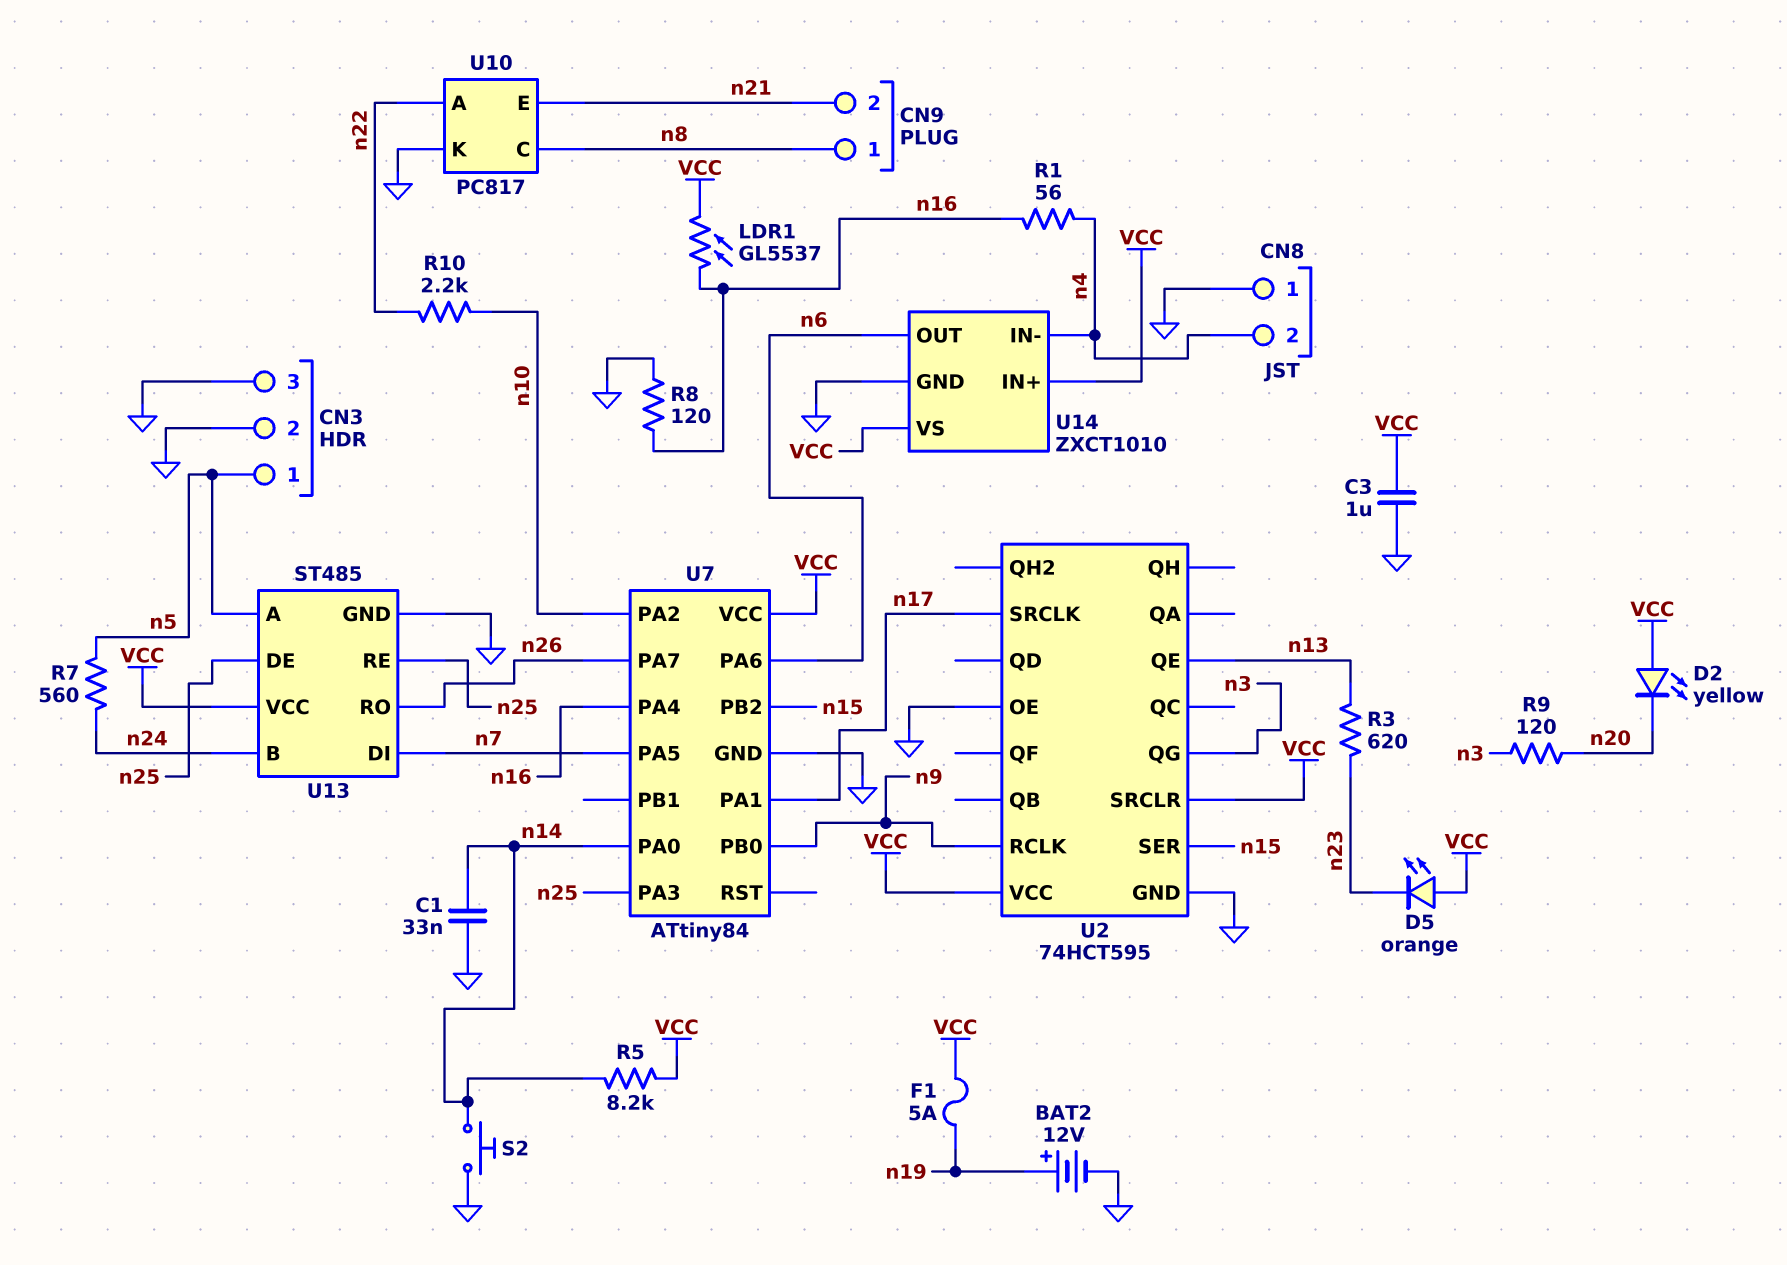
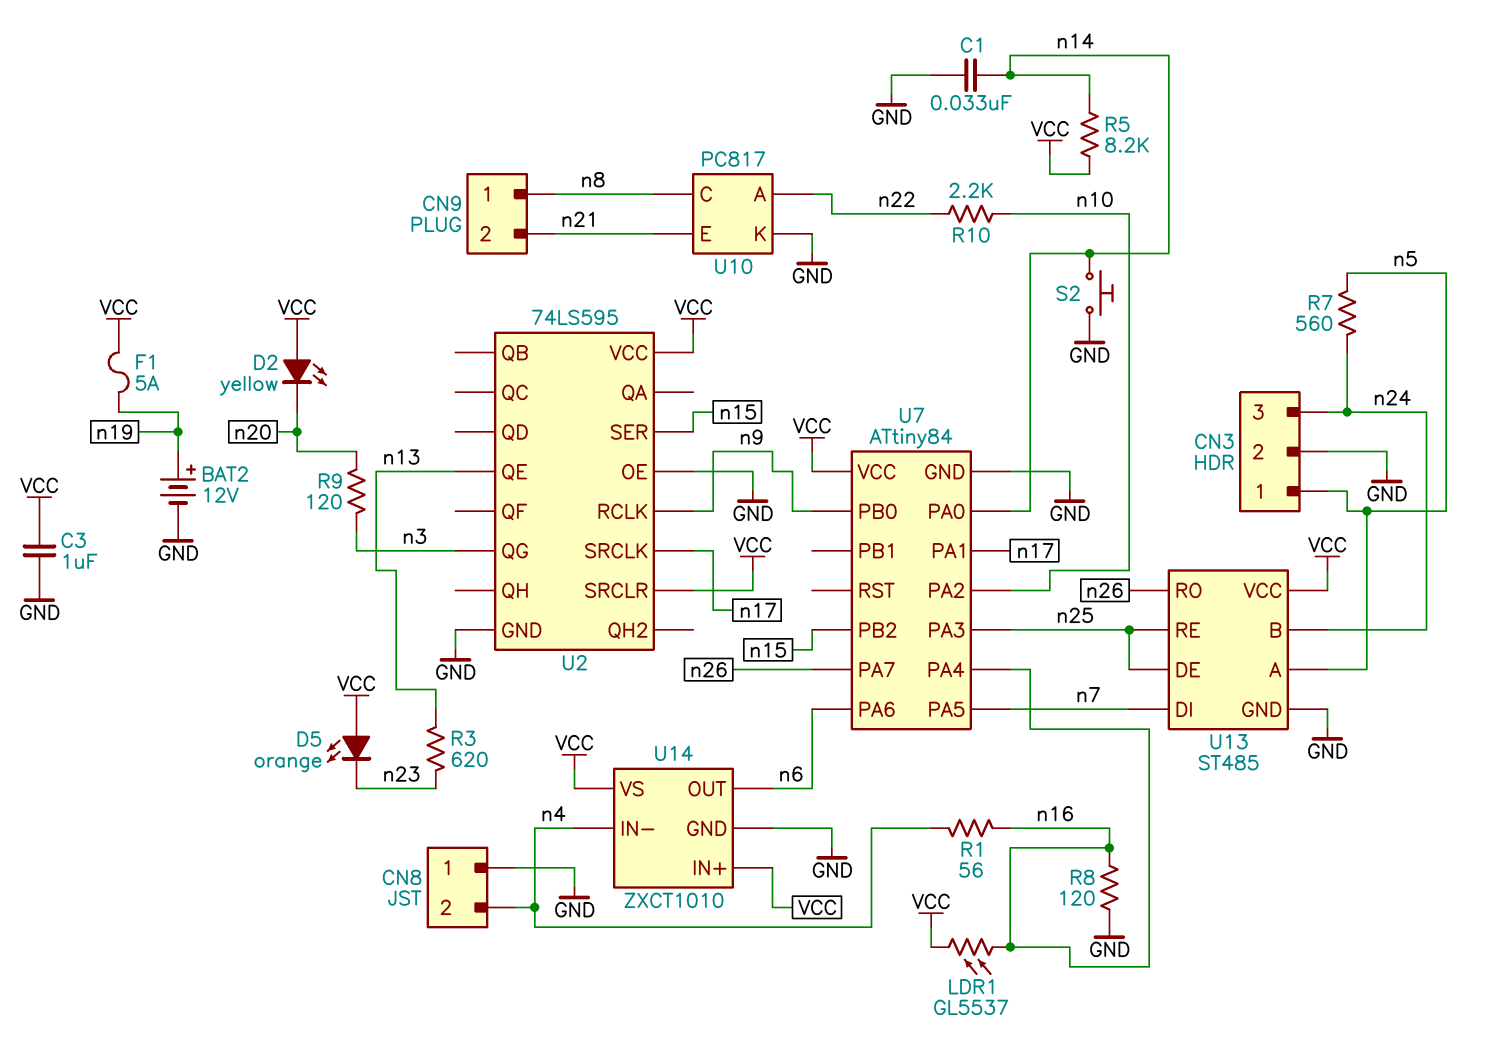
CN3 pin 3: GND -> n24
U2: 74HCT595 -> 74LS595

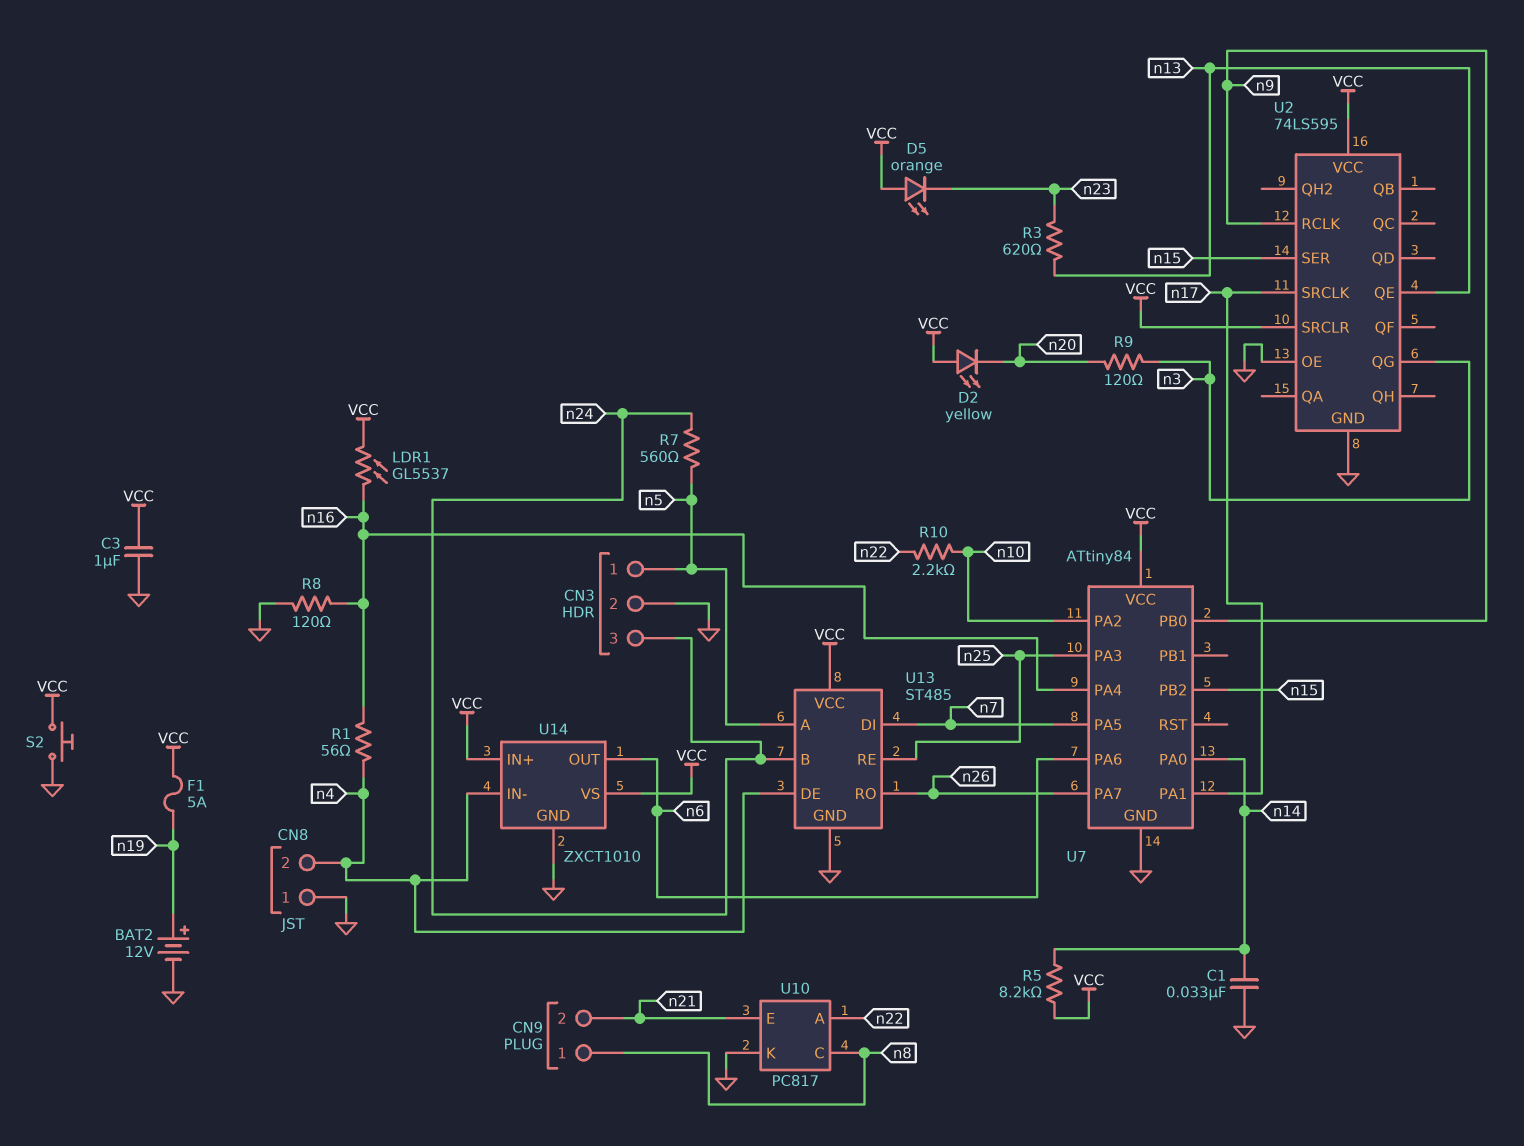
S2: button (GND, n14) -> button (GND, VCC)
U13 pin DE: n25 -> n4

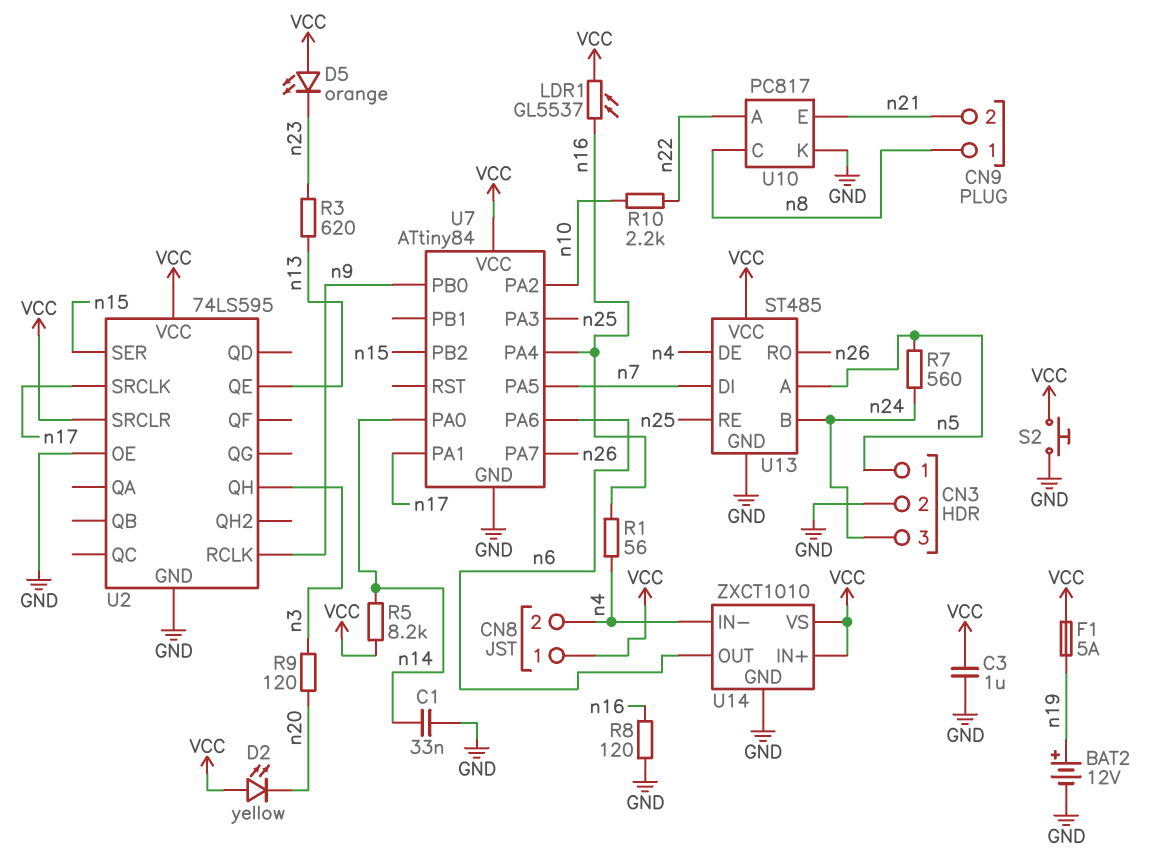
CN8 pin 1: GND -> VCC
U2 pin QG: n3 -> none
U2 pin QH: none -> n3

